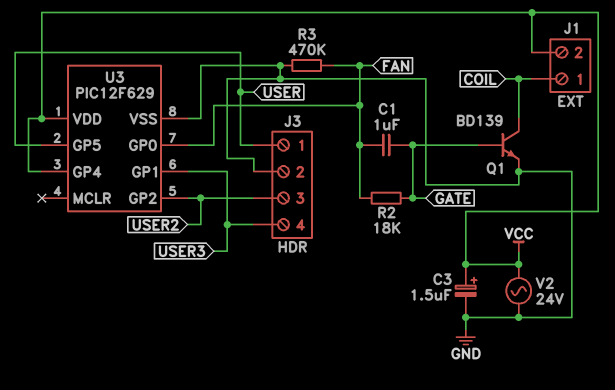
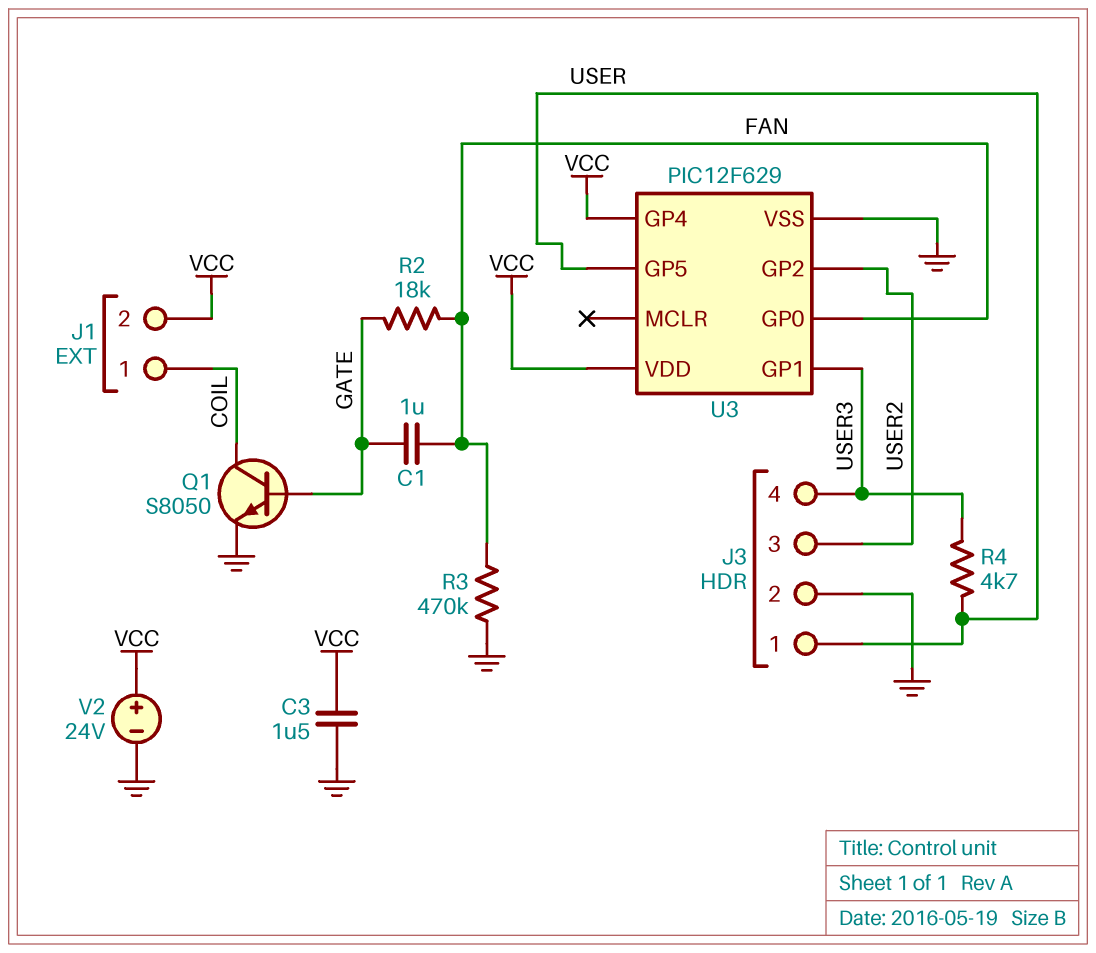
C3: 1.5uF (plus VCC, minus GND) -> 1.5uF (GND, VCC)
Q1: NPN BD139 (B GATE, C COIL, E GND) -> NPN S8050 (B GATE, C COIL, E GND)
R4: none -> 4.7k (USER, USER3)
V2: AC 24V (GND, VCC) -> 24V (plus VCC, minus GND)

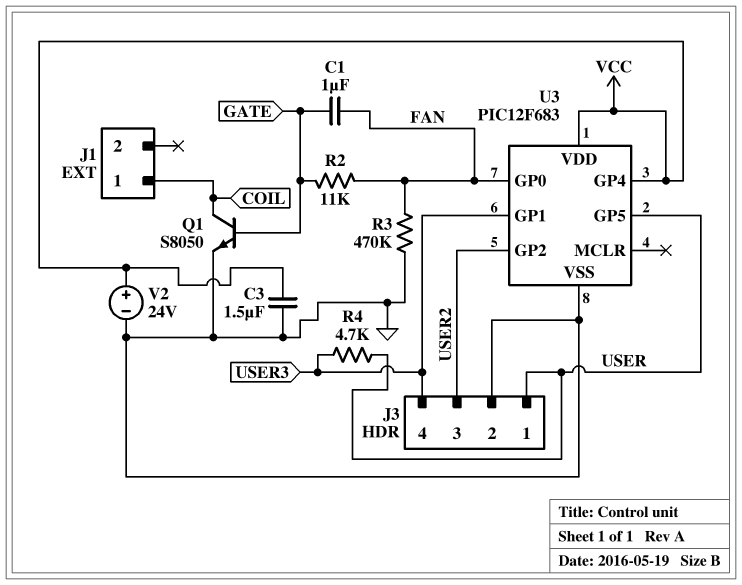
J1 pin 2: VCC -> none
R2: 18k (FAN, GATE) -> 11k (FAN, GATE)
U3: PIC12F629 -> PIC12F683

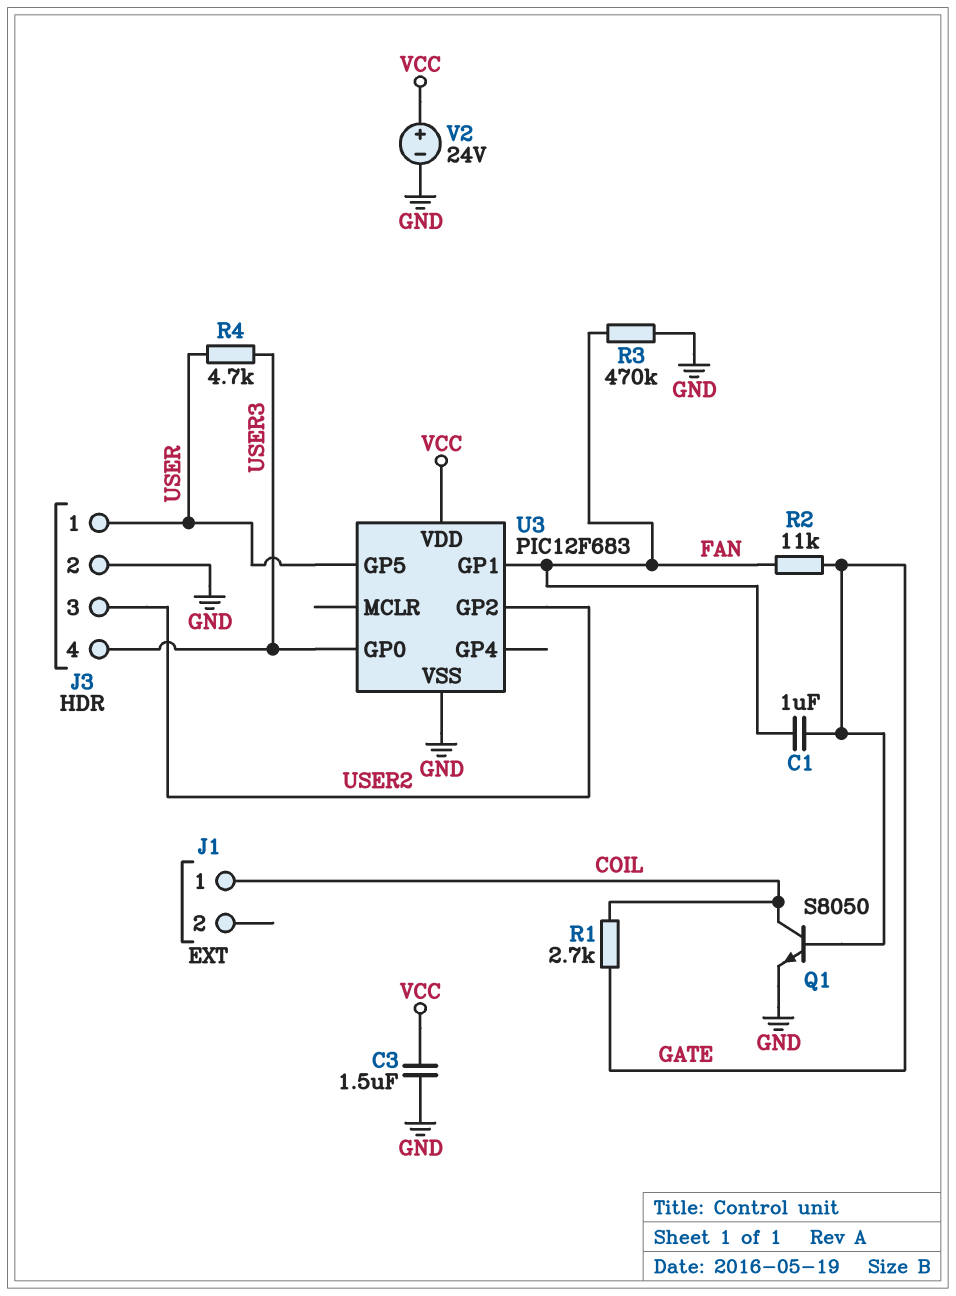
R1: none -> 2.7k (COIL, GATE)
U3 pin GP0: FAN -> USER3
U3 pin GP1: USER3 -> FAN
U3 pin GP4: VCC -> none

